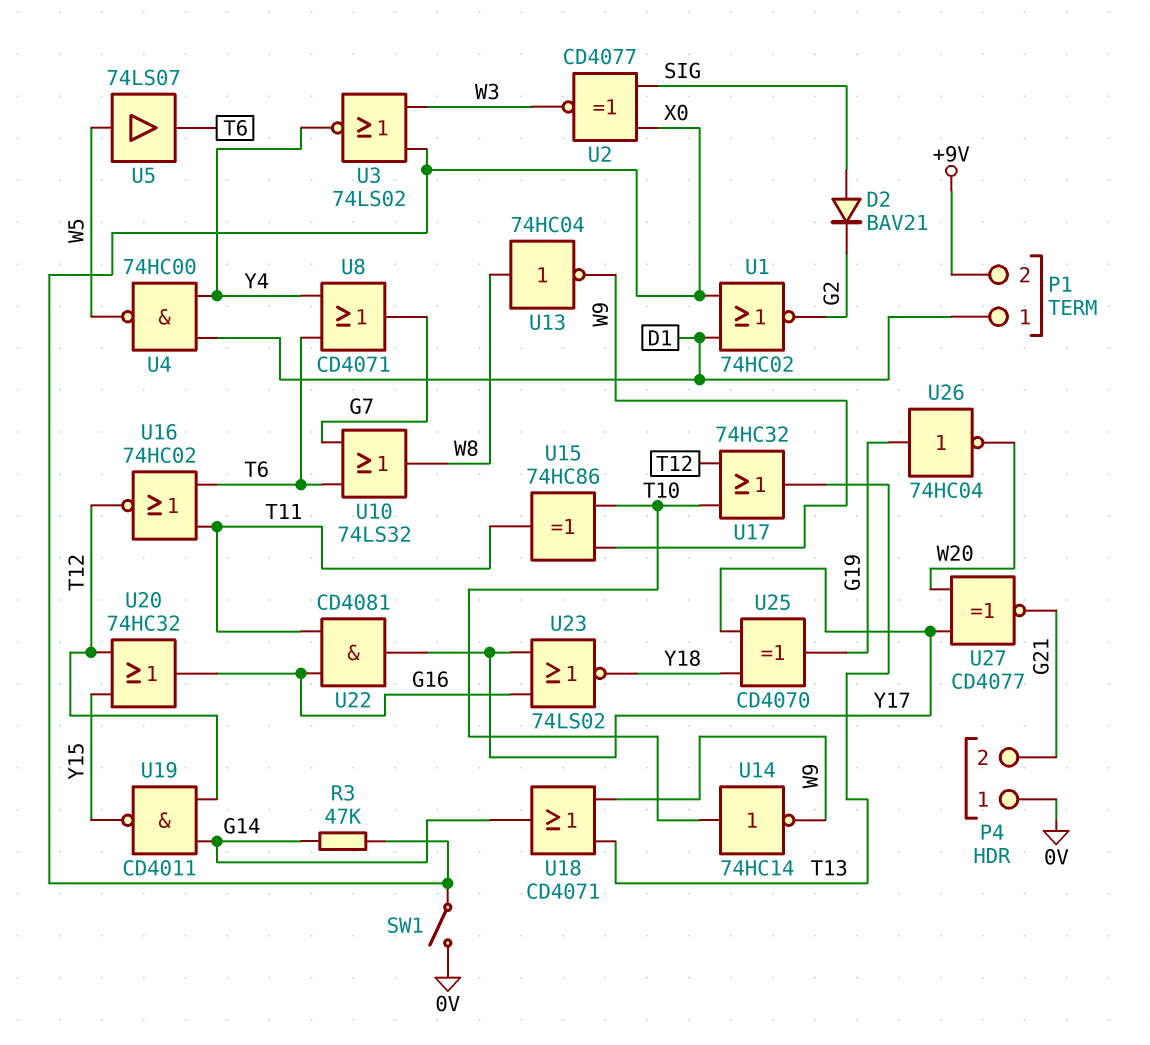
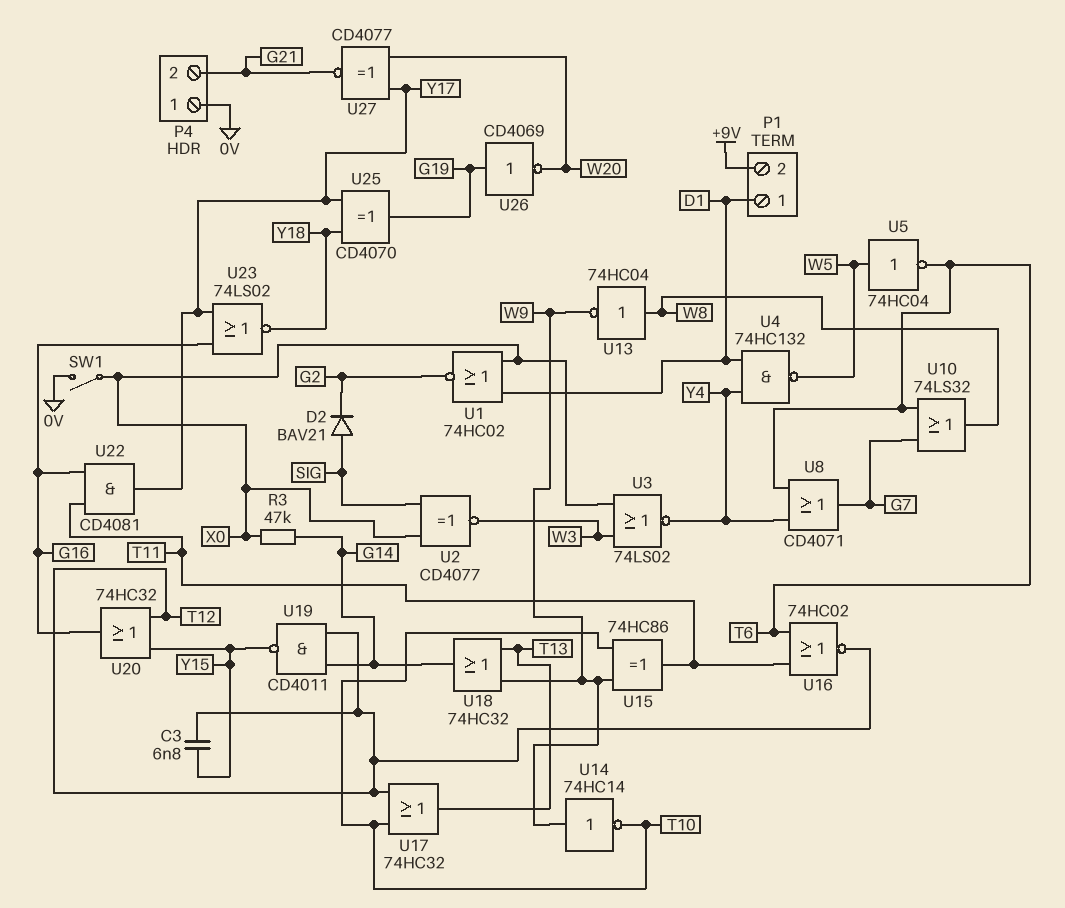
C3: none -> 6.8nF (T12, Y15)
U4: NAND 74HC00 (in D1, in Y4, out W5) -> NAND 74HC132 (in D1, in Y4, out W5)
U5: buffer 74LS07 (in W5, out T6) -> NOT 74HC04 (in W5, out T6)
U14: NOT 74HC14 (in T10, out W9) -> NOT 74HC14 (in W9, out T10)
U18: OR CD4071 (in T13, in W9, out G14) -> OR 74HC32 (in T13, in W9, out G14)
U26: NOT 74HC04 (in G19, out W20) -> NOT CD4069 (in G19, out W20)

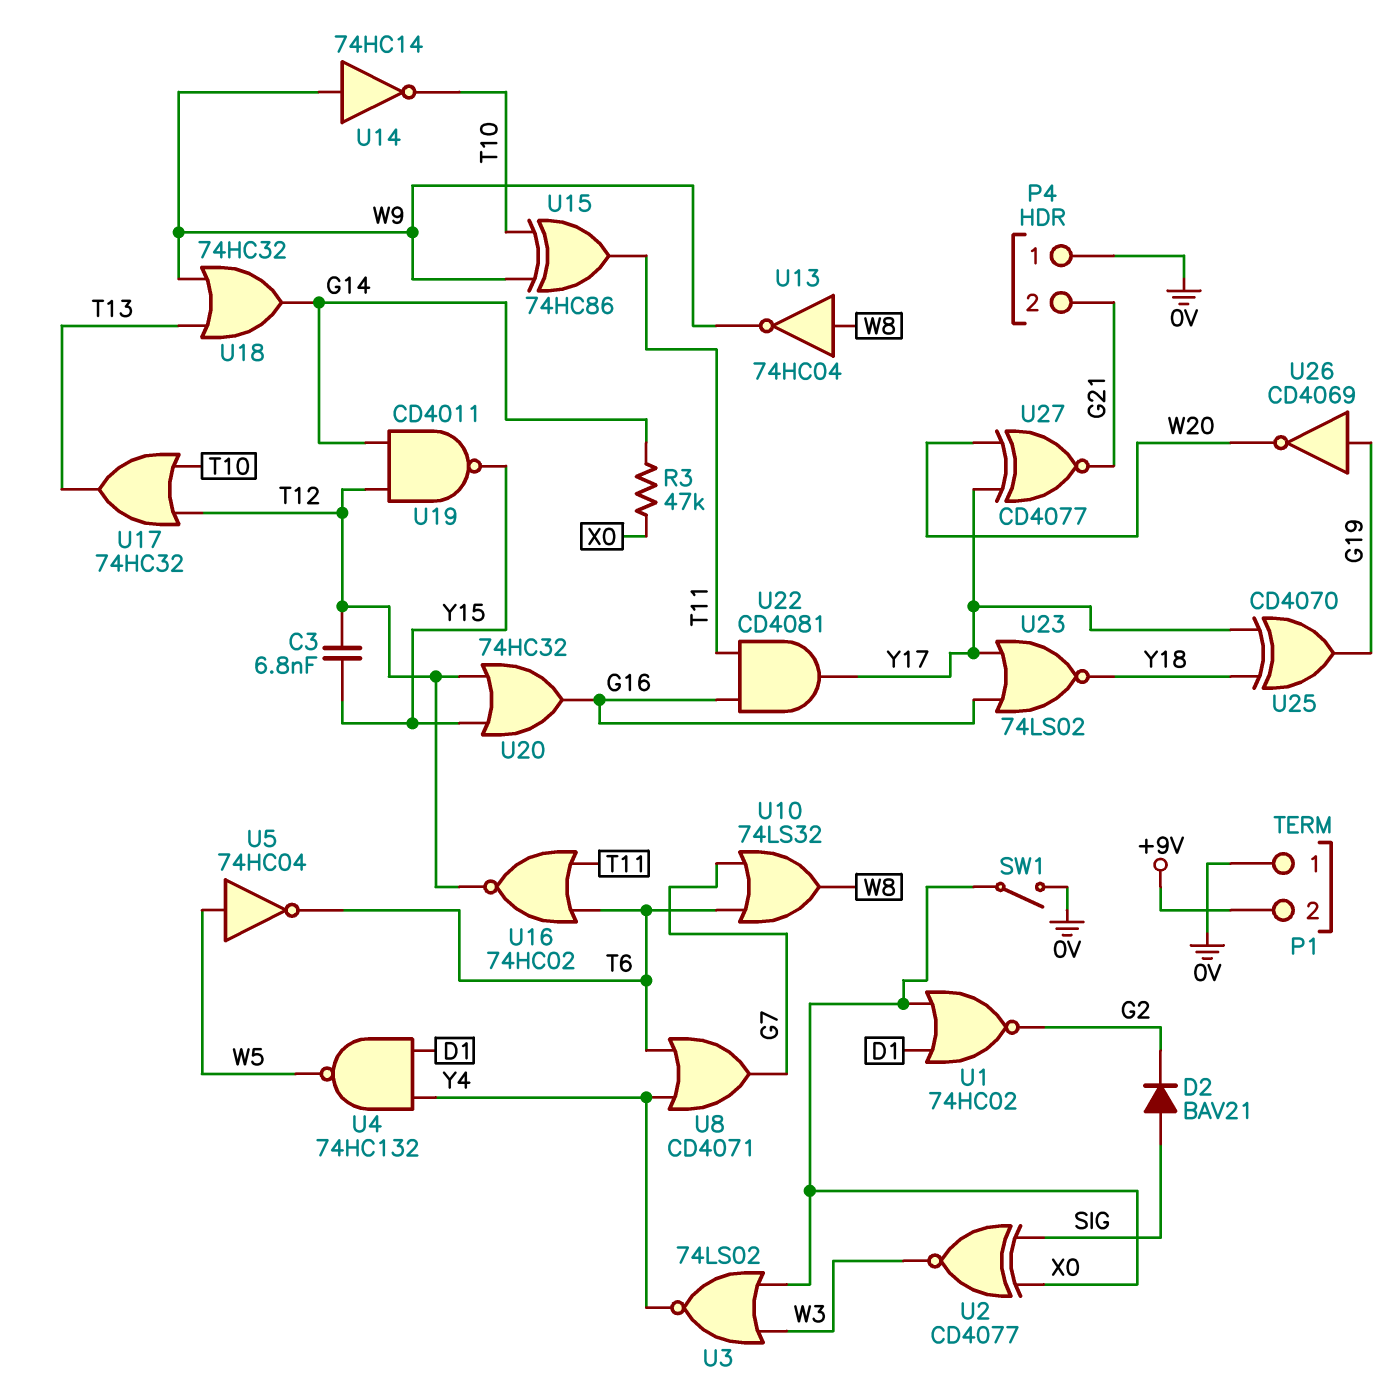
P1 pin 1: D1 -> 0V

